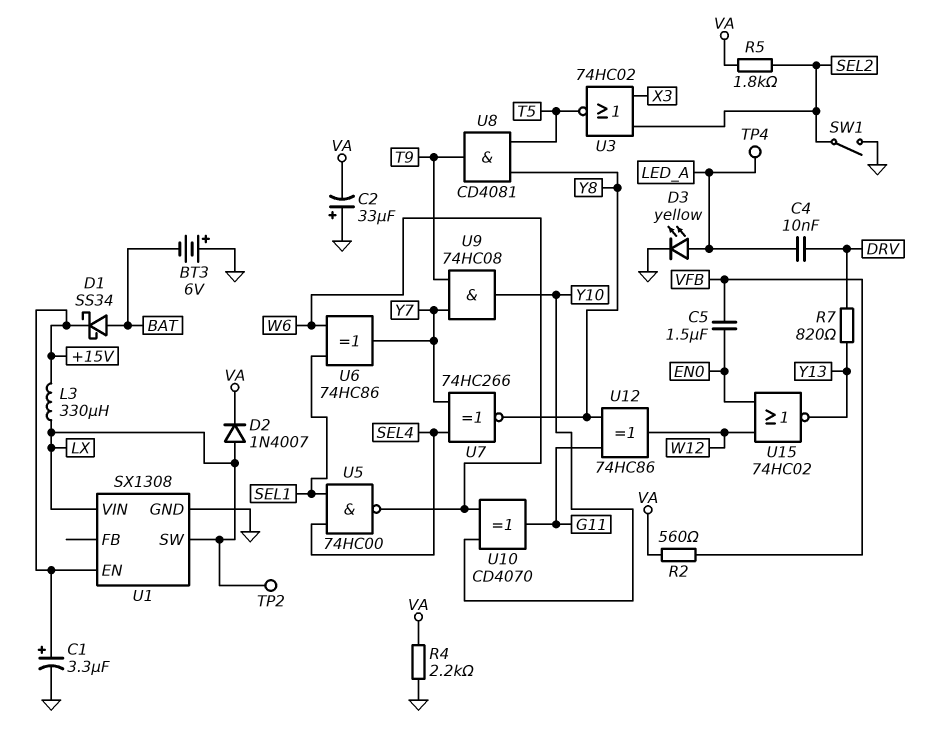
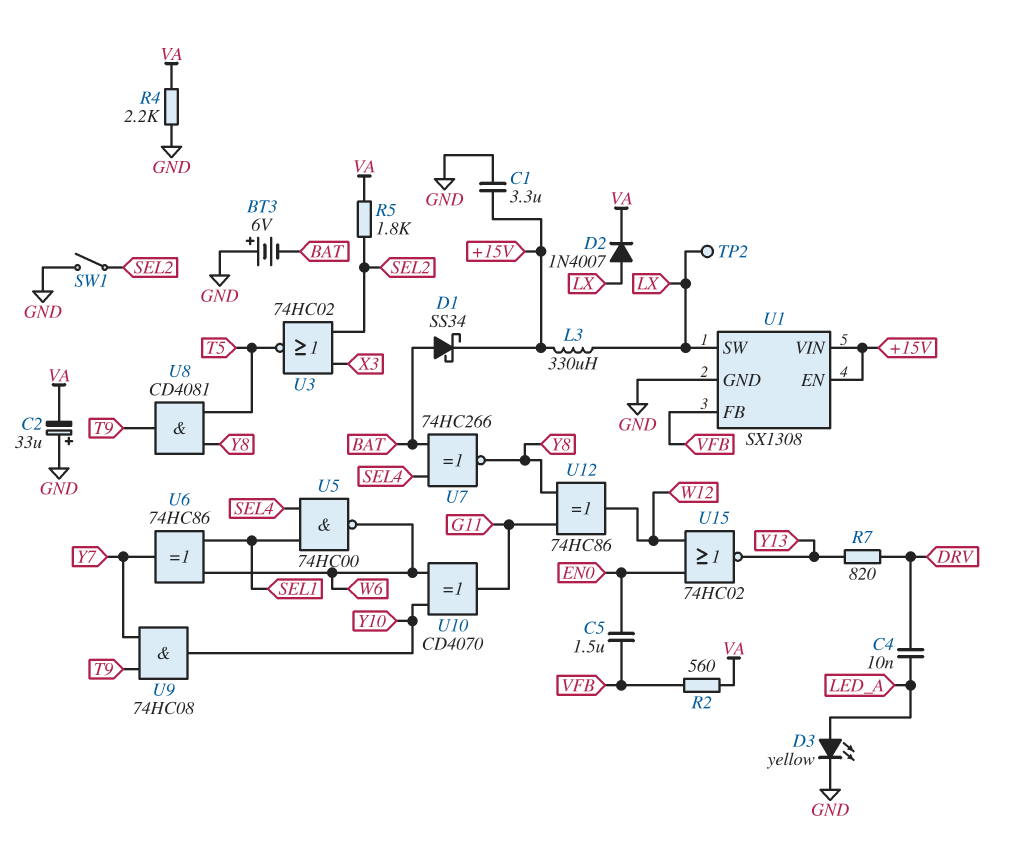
C1: 3.3uF (plus +15V, minus GND) -> 3.3uF (+15V, GND)
TP4: test point (LED_A) -> none
U1 pin FB: none -> VFB
U1 pin VIN: LX -> +15V
U7: XNOR 74HC266 (in SEL4, in Y7, out Y8) -> XNOR 74HC266 (in BAT, in SEL4, out Y8)

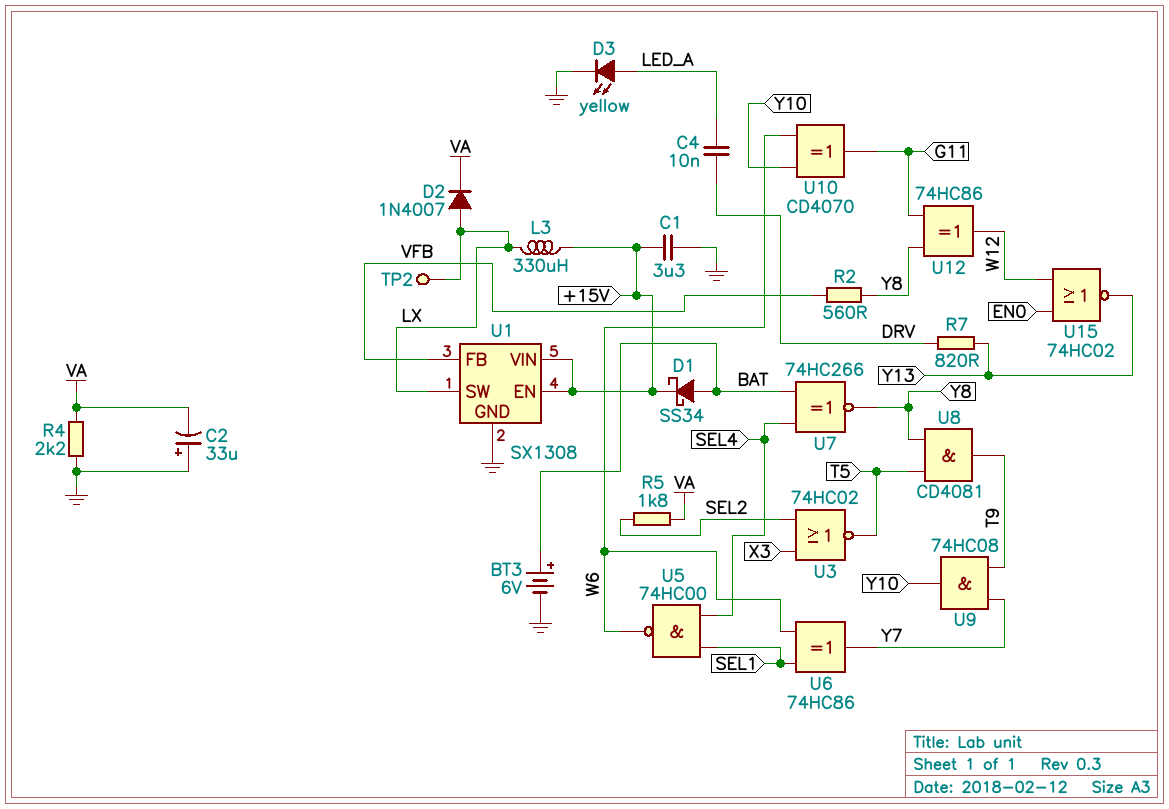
BT3: 6V (plus GND, minus BAT) -> 6V (plus BAT, minus GND)
C5: 1.5uF (EN0, VFB) -> none
R2: 560 (VA, VFB) -> 560 (VFB, Y8)
SW1: switch (GND, SEL2) -> none

